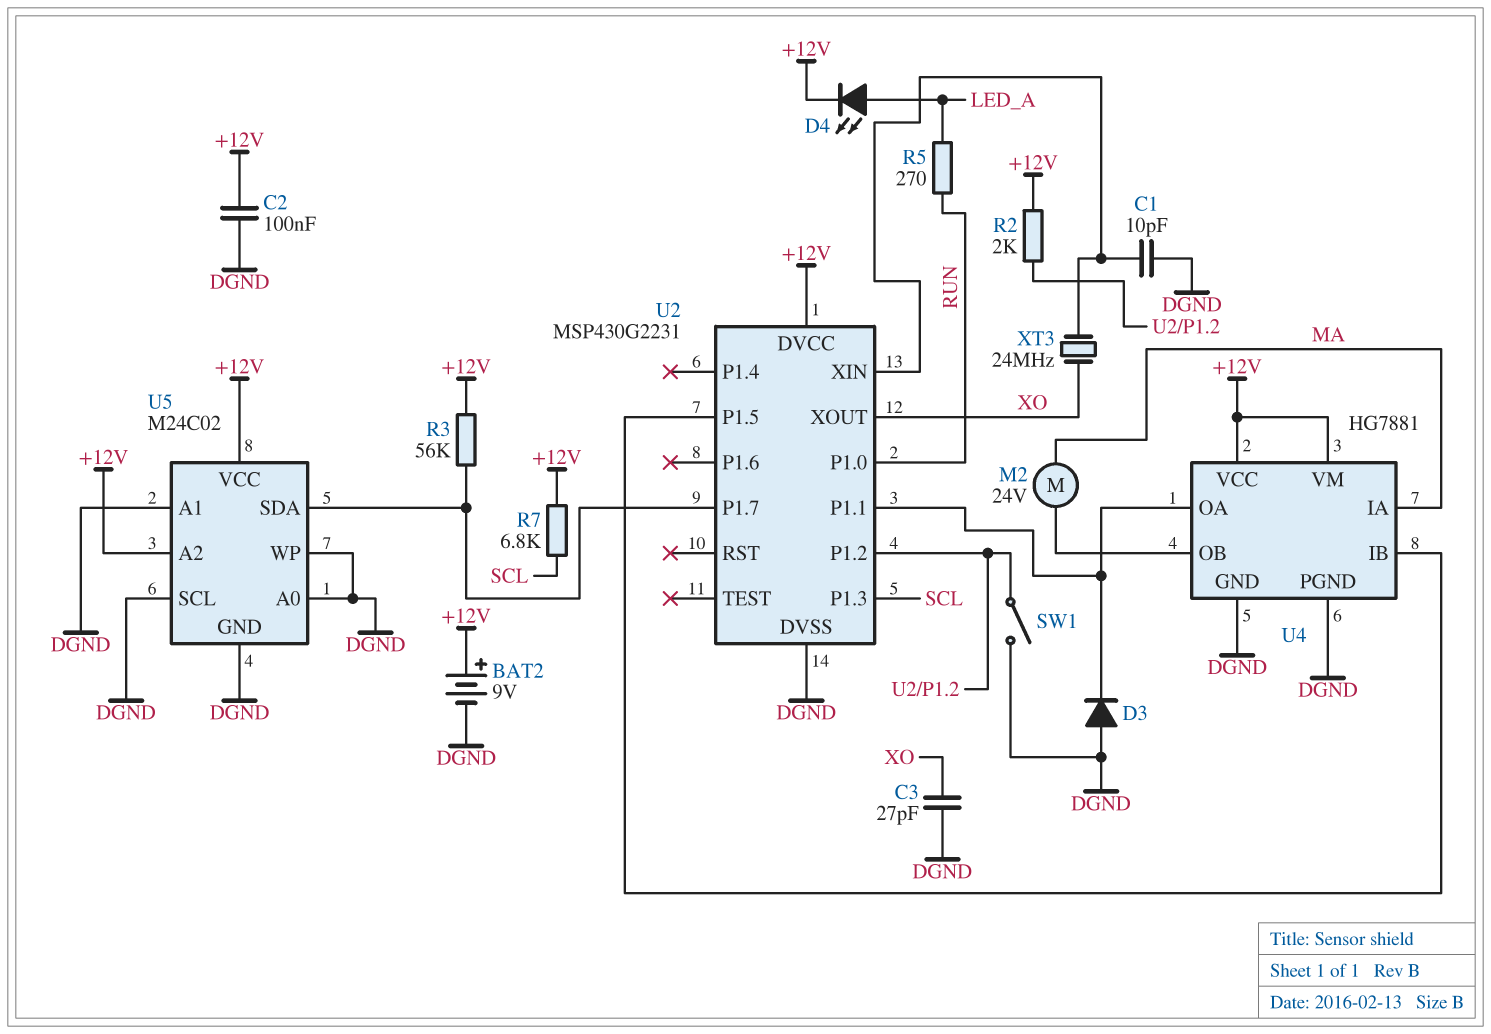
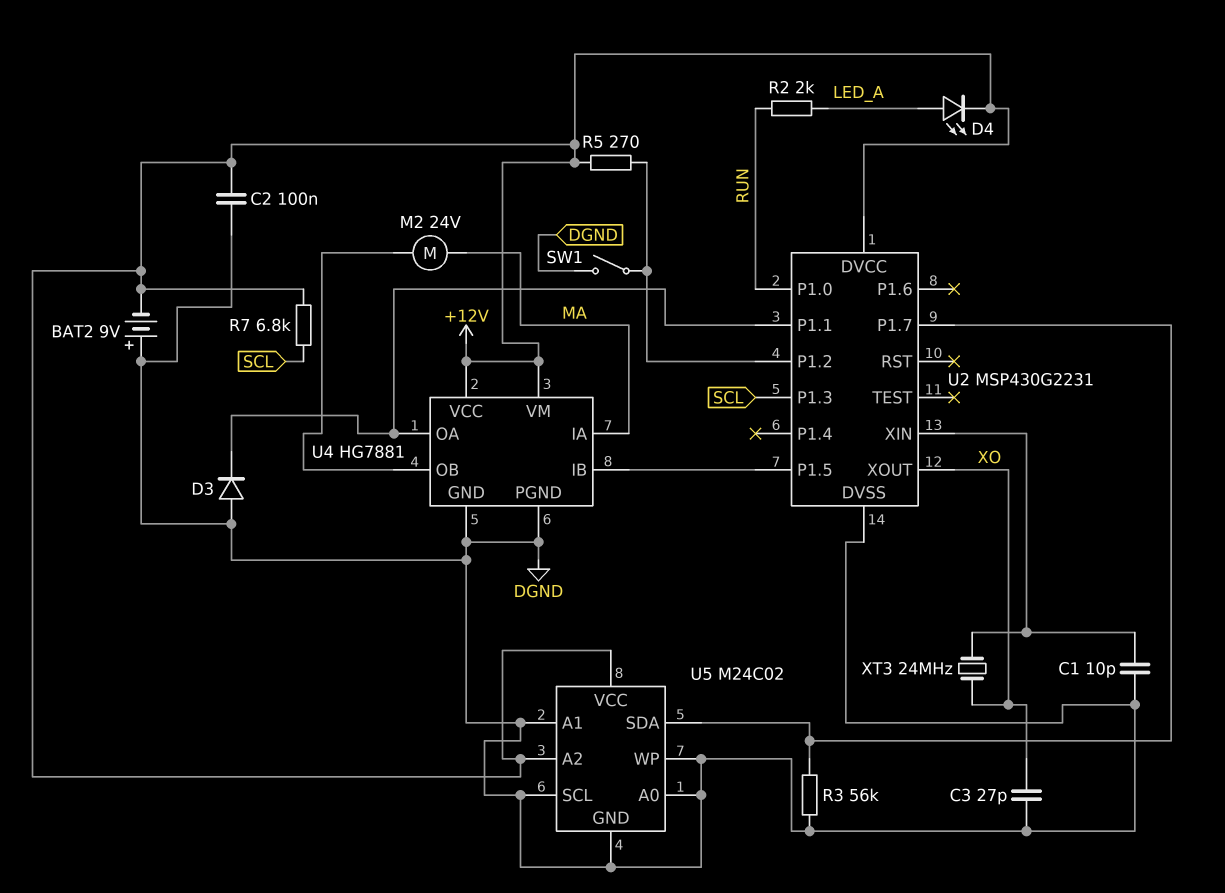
BAT2: 9V (plus +12V, minus DGND) -> 9V (plus DGND, minus +12V)
R2: 2k (+12V, U2/P1.2) -> 2k (LED_A, RUN)
R3: 56k (+12V, U2/P1.7) -> 56k (DGND, U2/P1.7)
R5: 270 (LED_A, RUN) -> 270 (+12V, U2/P1.2)

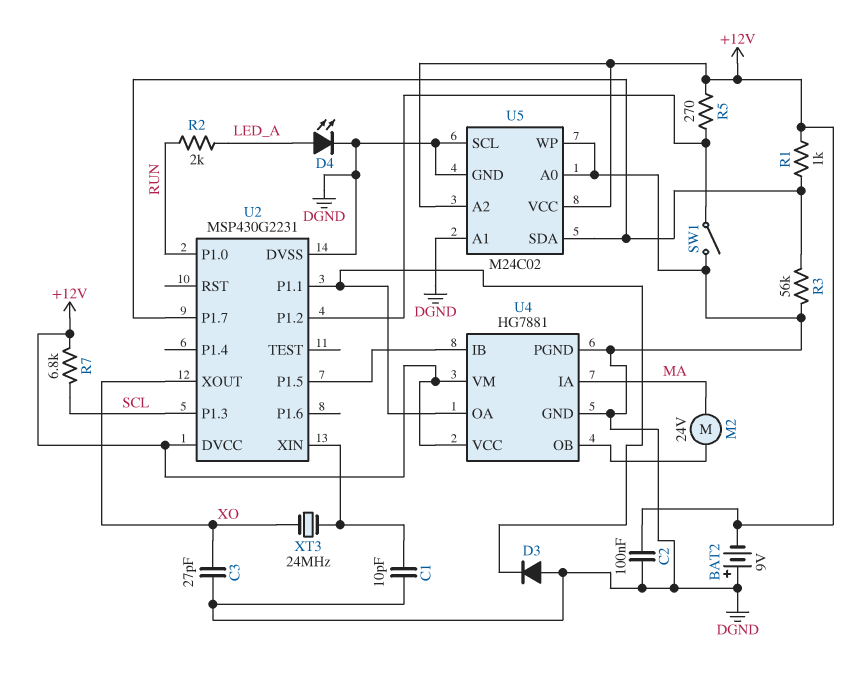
D4: LED (A LED_A, K +12V) -> LED (A LED_A, K DGND)
R1: none -> 1k (+12V, U2/P1.7)

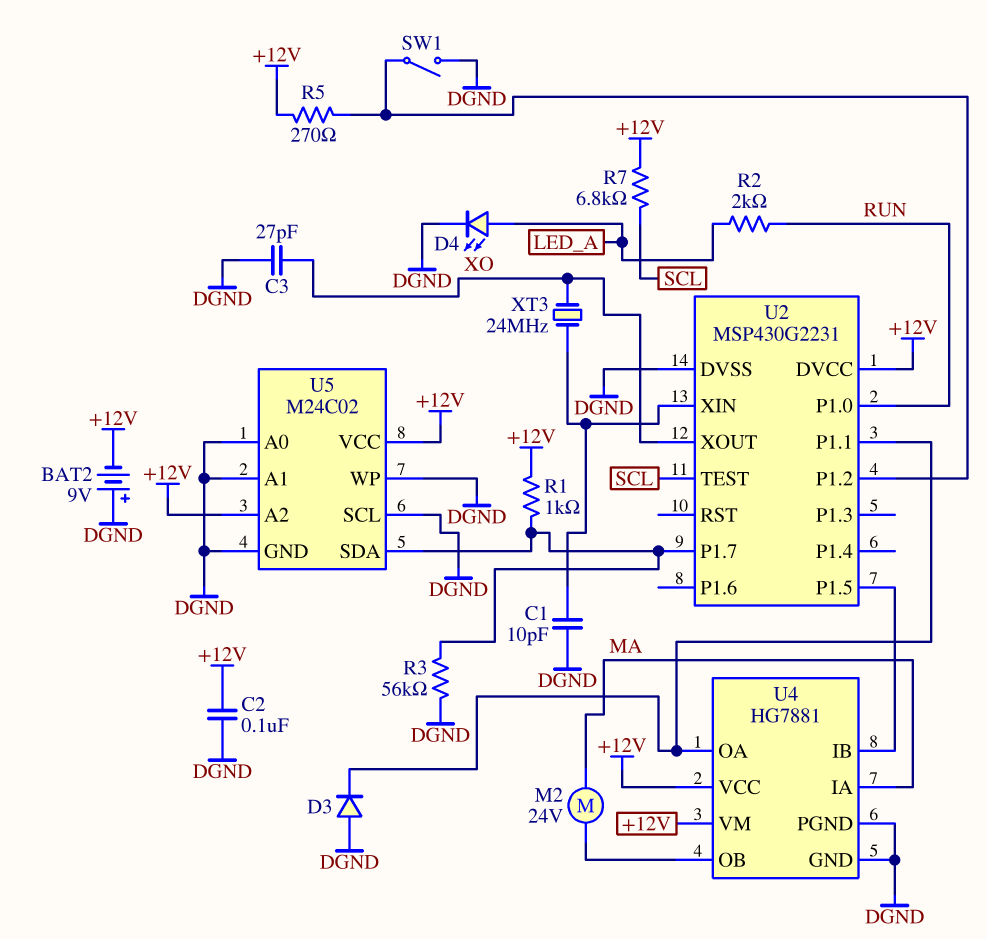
U2 pin P1.3: SCL -> none
U2 pin TEST: none -> SCL

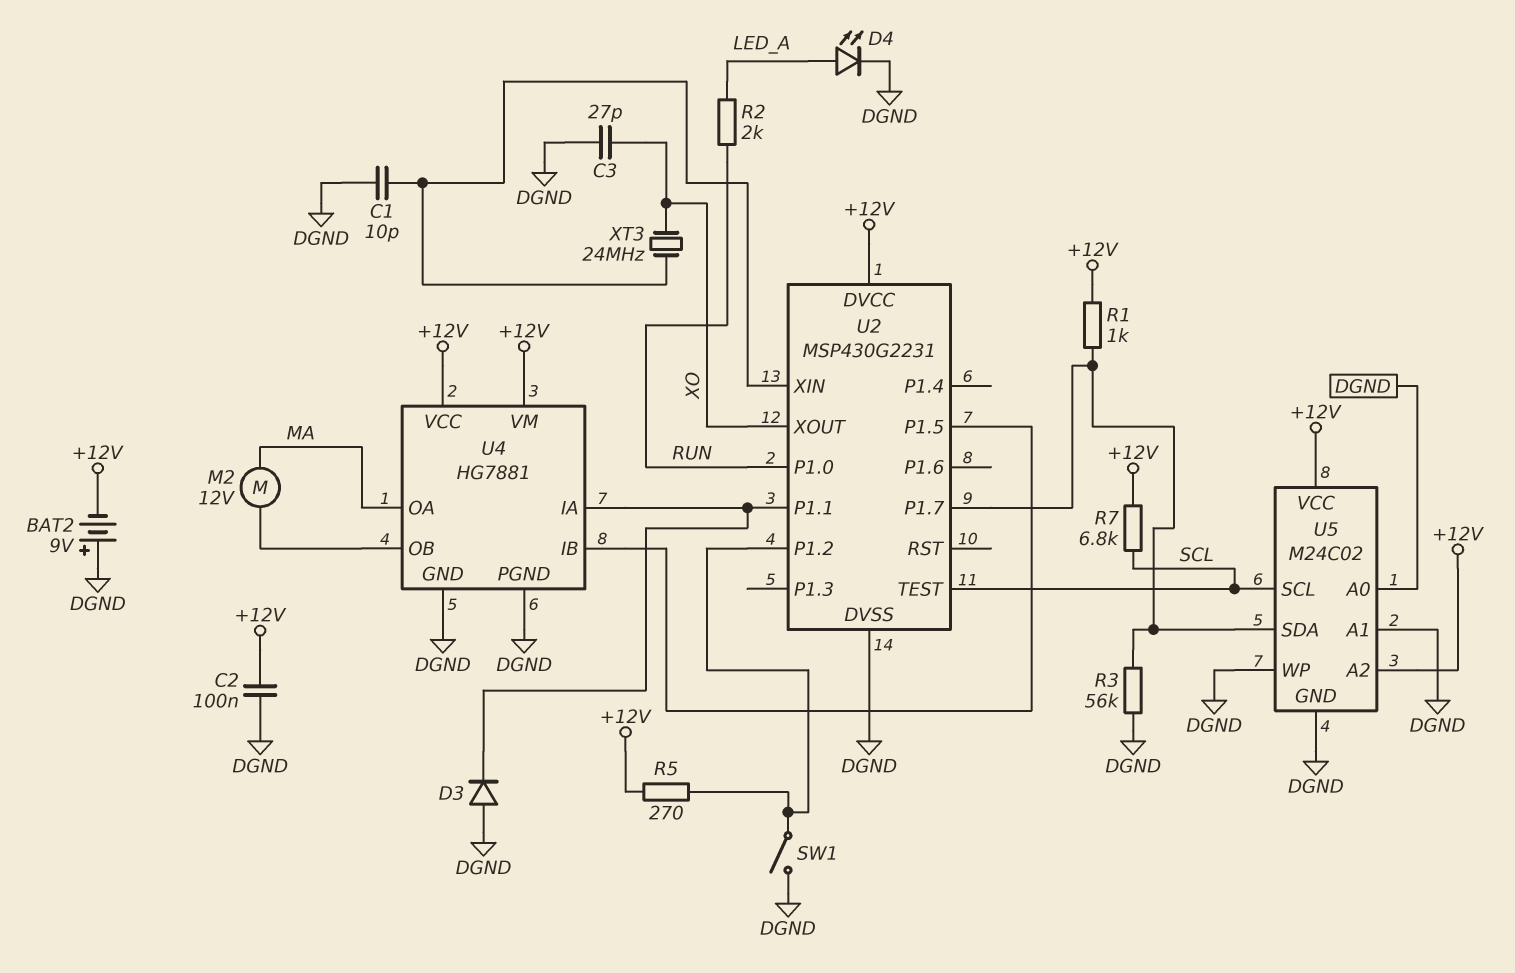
M2: motor 24V (MA, U4/OB) -> motor 12V (MA, U4/OB)
U4 pin IA: MA -> U2/P1.1
U4 pin OA: U2/P1.1 -> MA
U5 pin SCL: DGND -> SCL

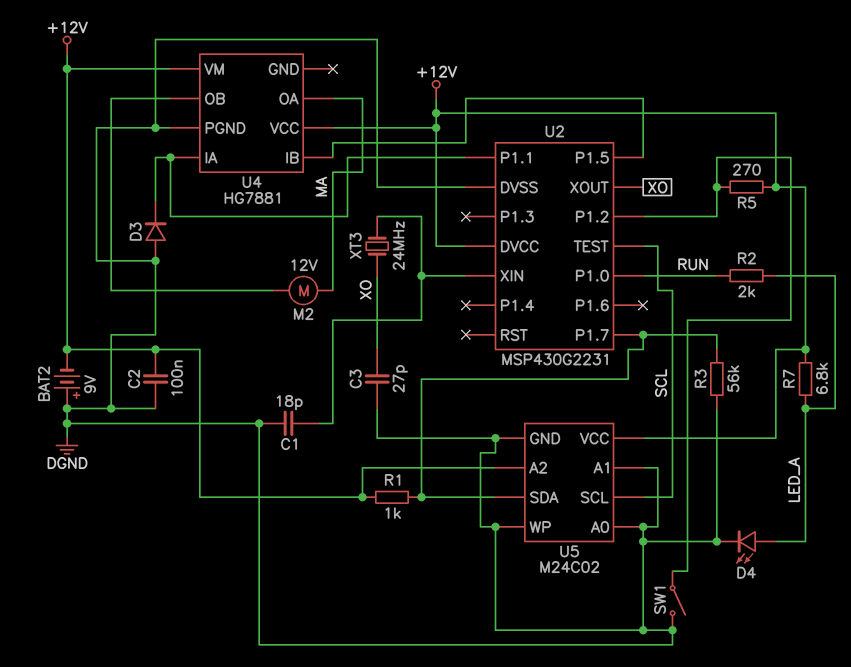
C1: 10pF (DGND, U2/XIN) -> 18pF (DGND, U2/XIN)
R7: 6.8k (+12V, SCL) -> 6.8k (+12V, LED_A)
U4 pin GND: DGND -> none

